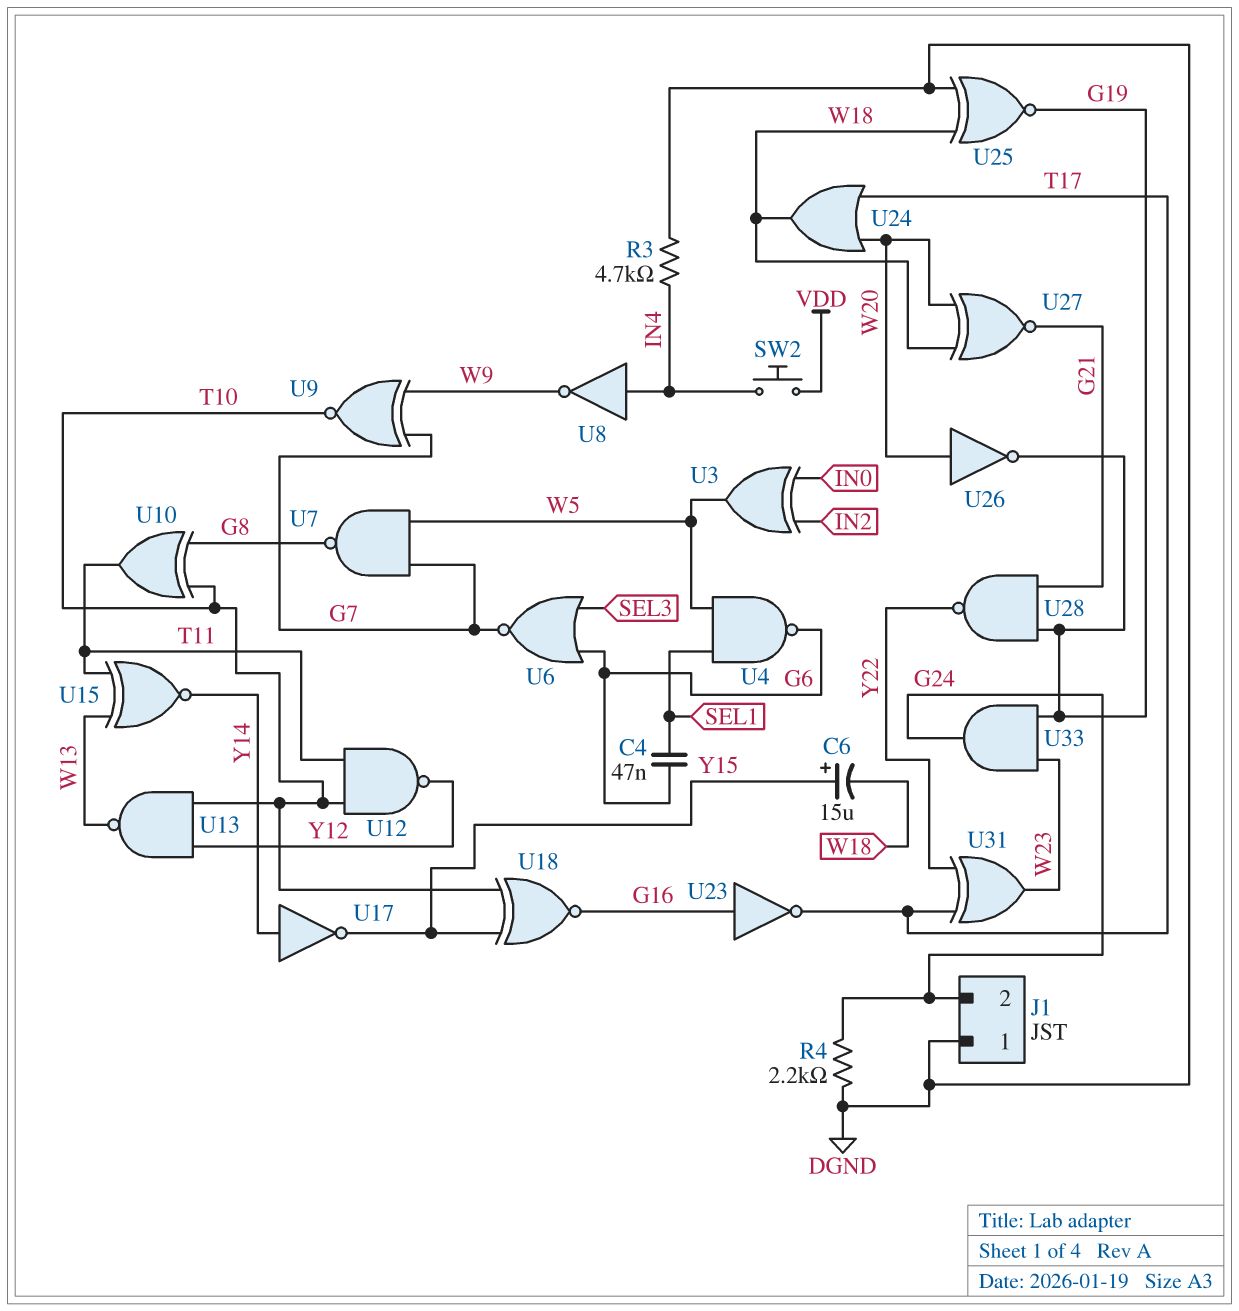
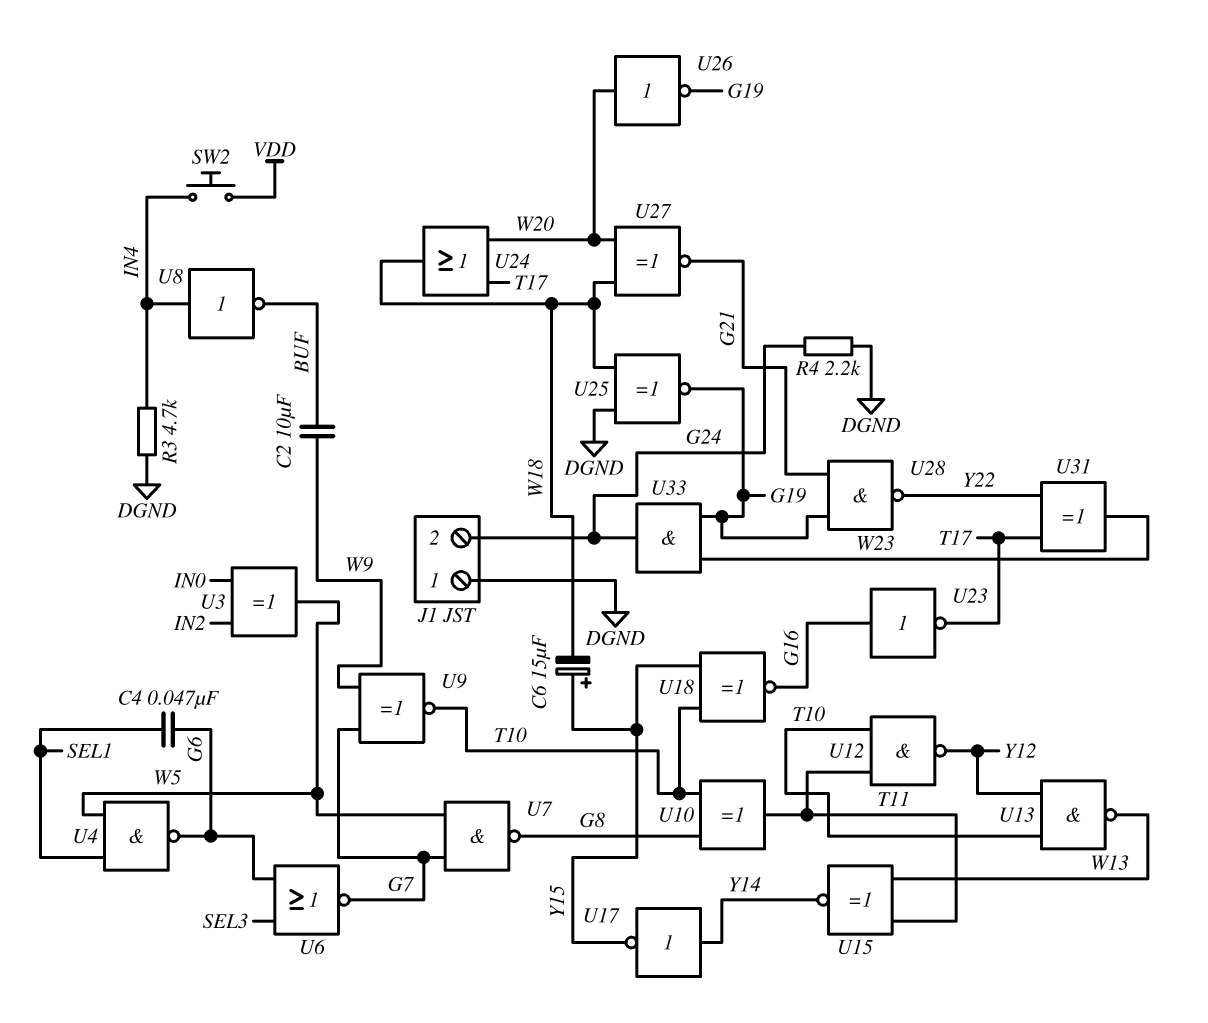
C2: none -> 10uF (BUF, W9)
U8: NOT (in IN4, out W9) -> NOT (in IN4, out BUF)

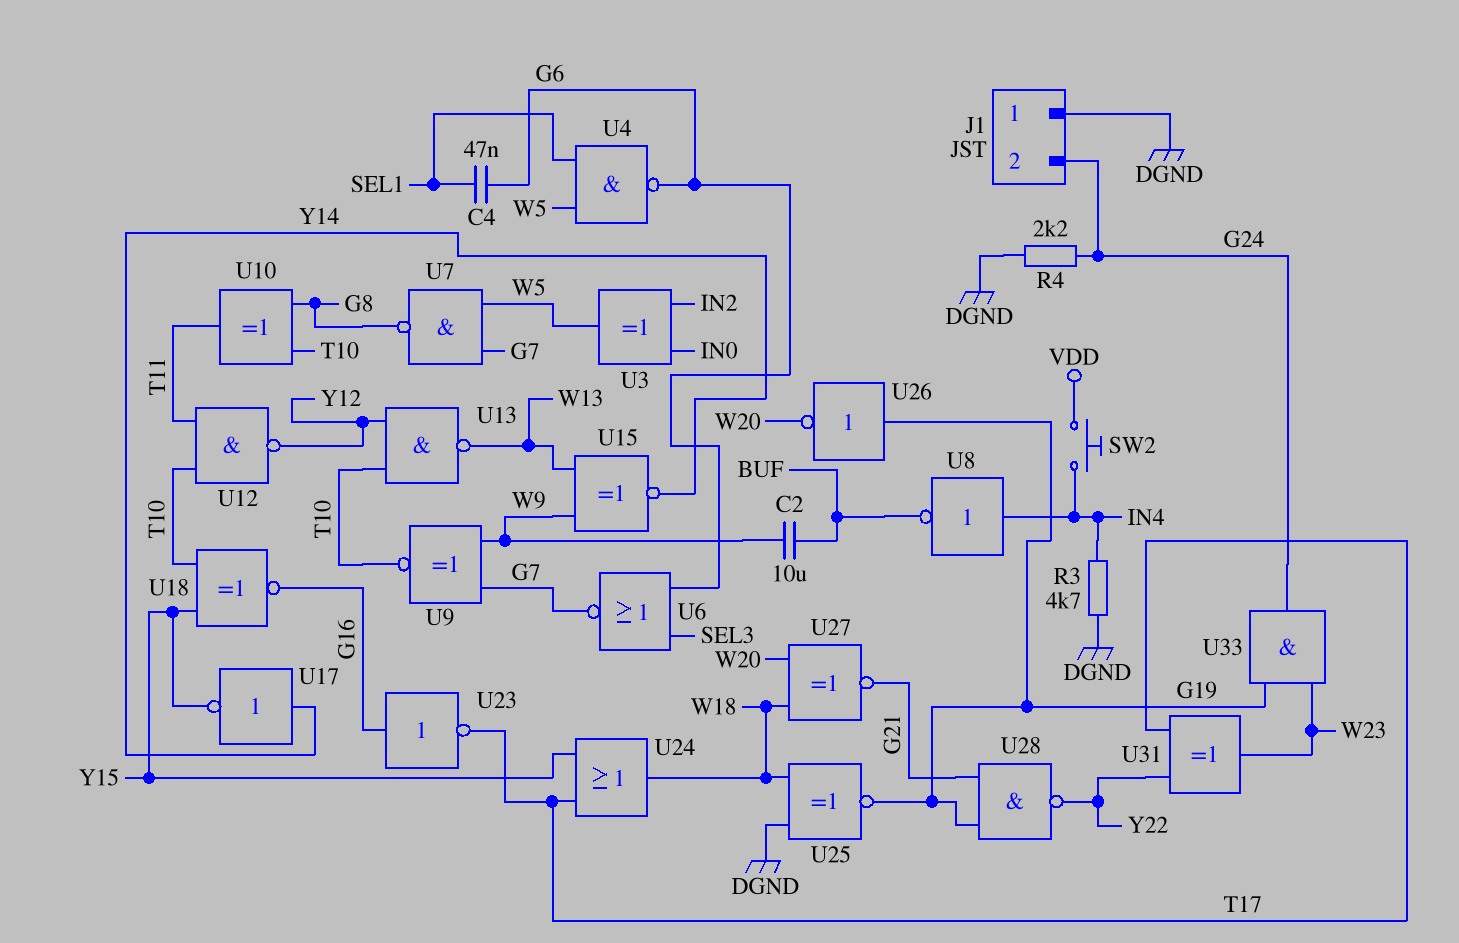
C6: 15uF (plus Y15, minus W18) -> none
U15: XNOR (in T11, in W13, out Y14) -> XNOR (in W9, in W13, out Y14)
U24: OR (in T17, in W20, out W18) -> OR (in T17, in Y15, out W18)
U26: NOT (in W20, out G19) -> NOT (in G19, out W20)

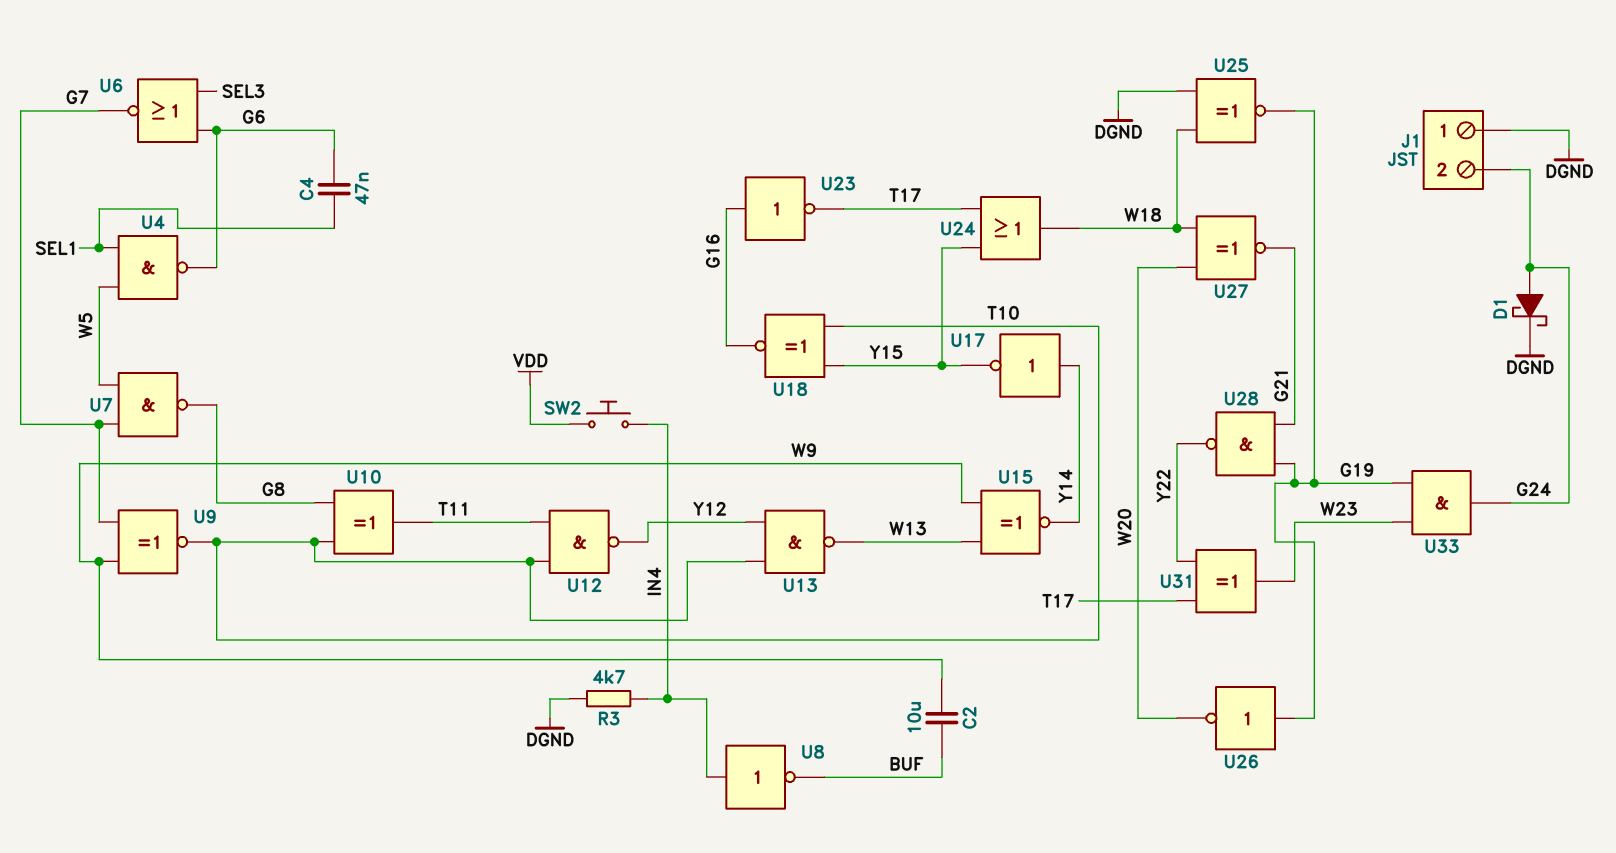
D1: none -> schottky (A G24, K DGND)
R4: 2.2k (DGND, G24) -> none
U3: XOR (in IN0, in IN2, out W5) -> none

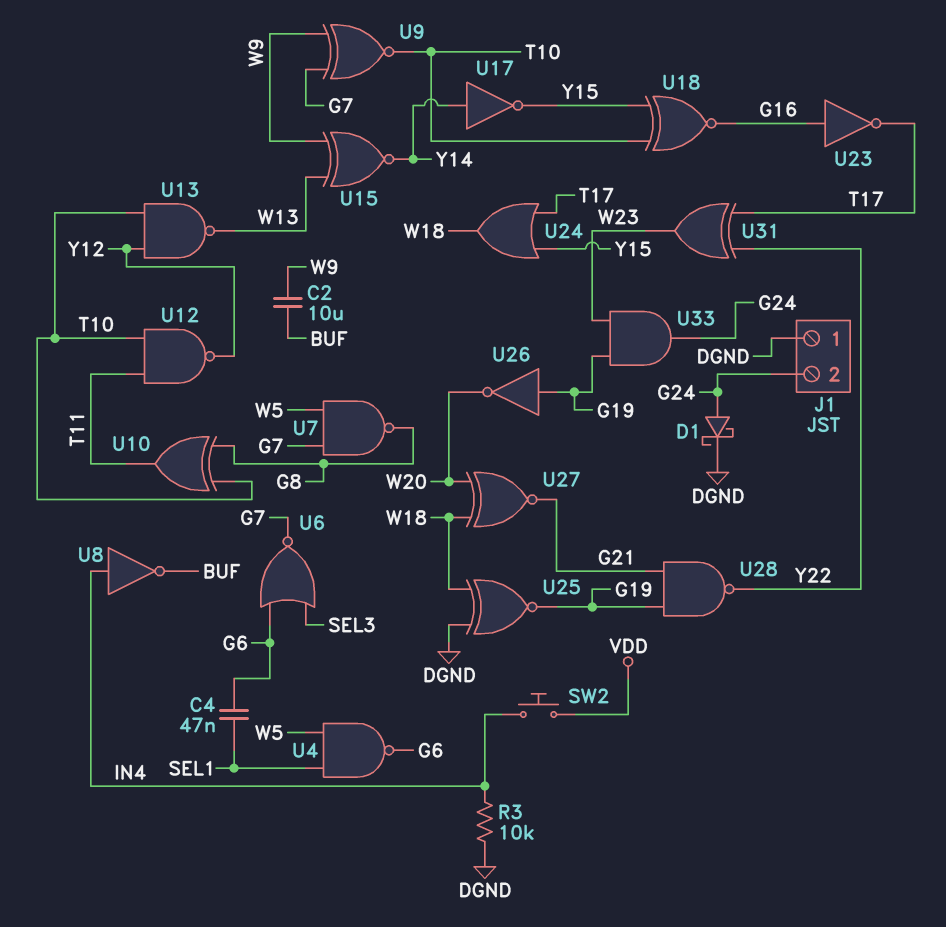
R3: 4.7k (DGND, IN4) -> 10k (DGND, IN4)

